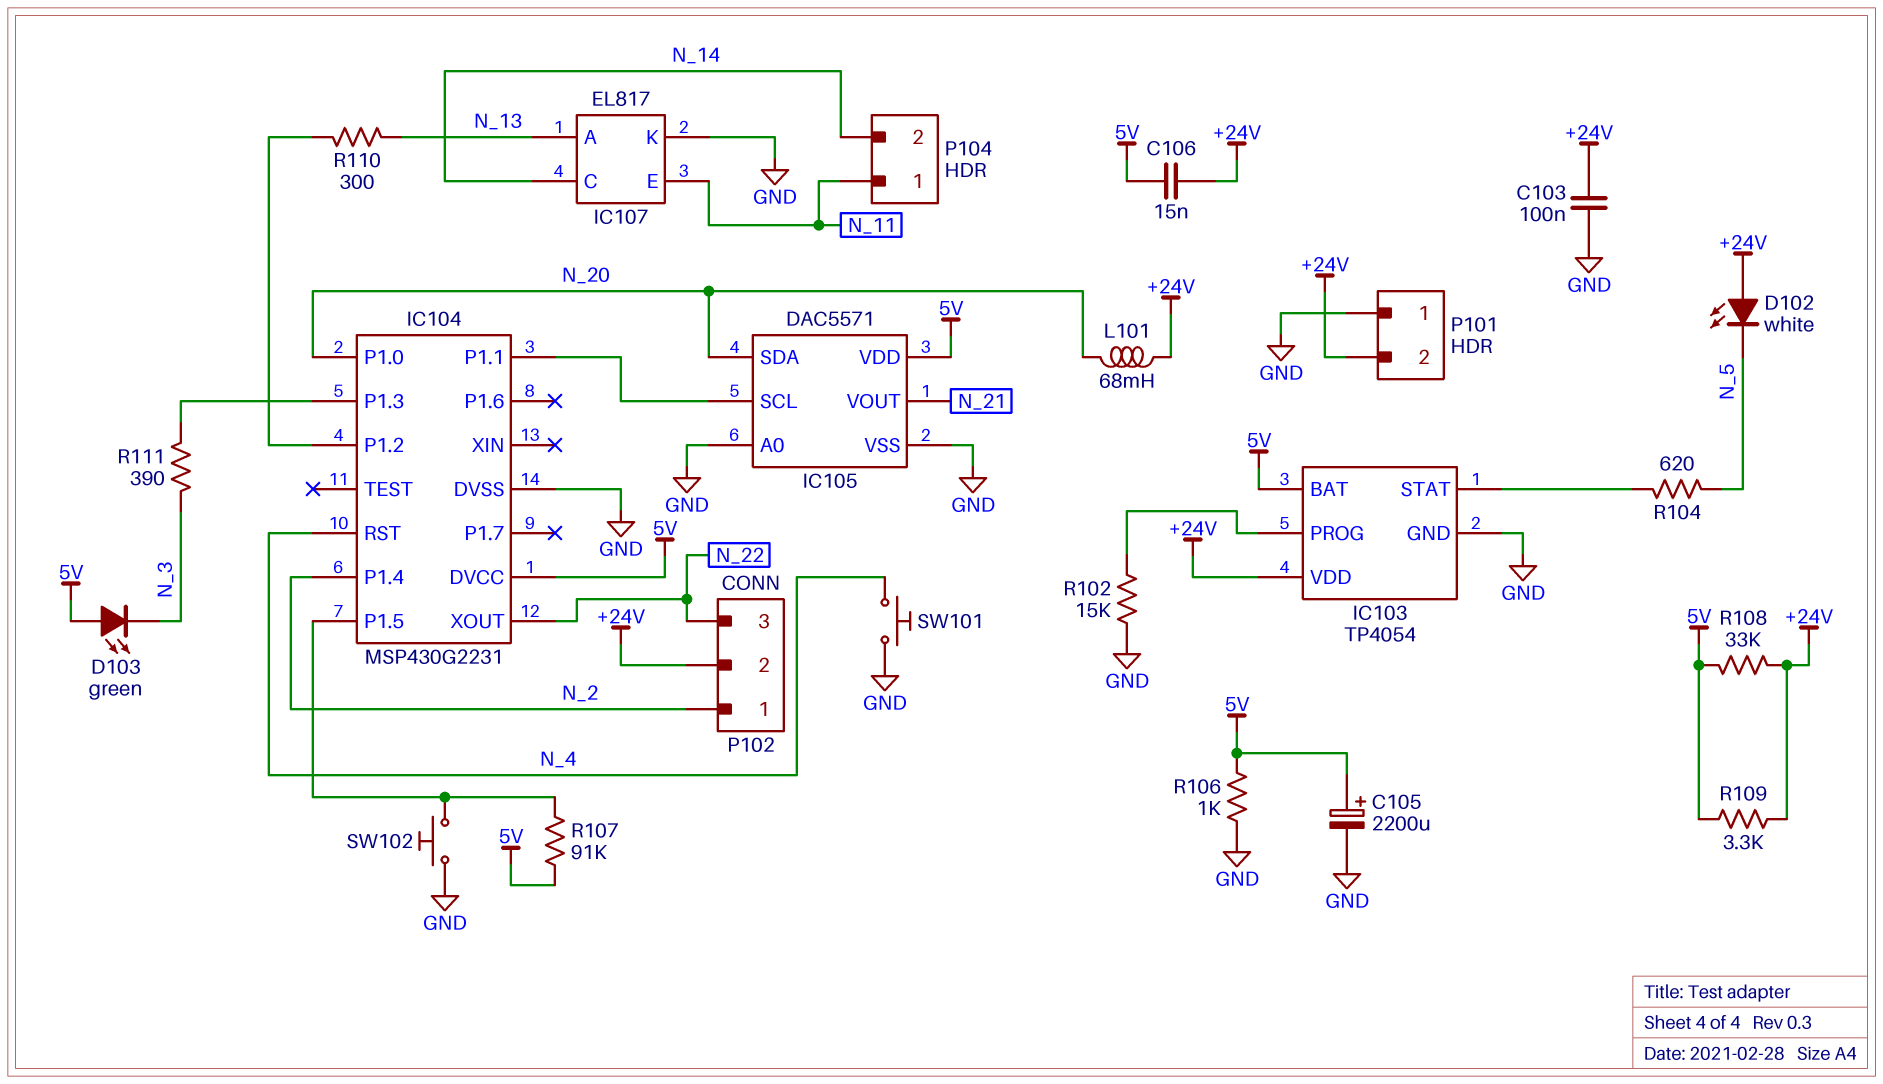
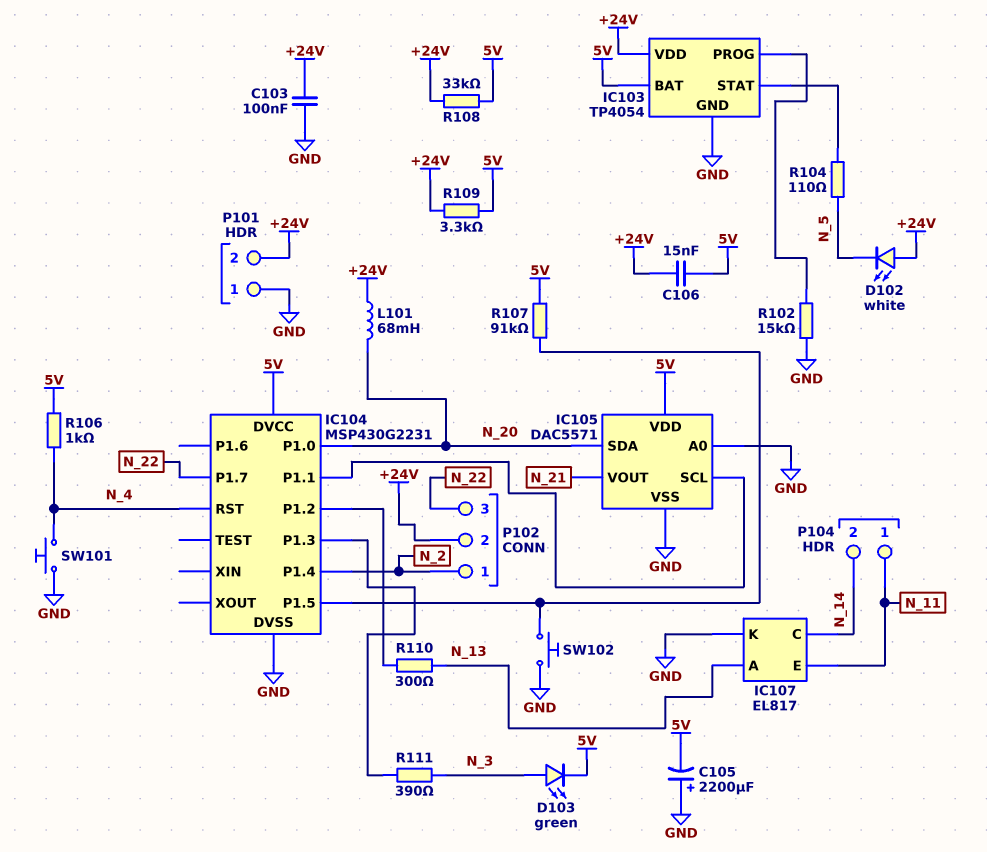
C105: 2200uF (plus 5V, minus GND) -> 2200uF (plus GND, minus 5V)
D103: LED green (A 5V, K N_3) -> LED green (A N_3, K 5V)
IC104 pin P1.7: none -> N_22
IC104 pin XOUT: N_22 -> none
R104: 620 (IC103/STAT, N_5) -> 110 (IC103/STAT, N_5)
R106: 1k (5V, GND) -> 1k (5V, N_4)

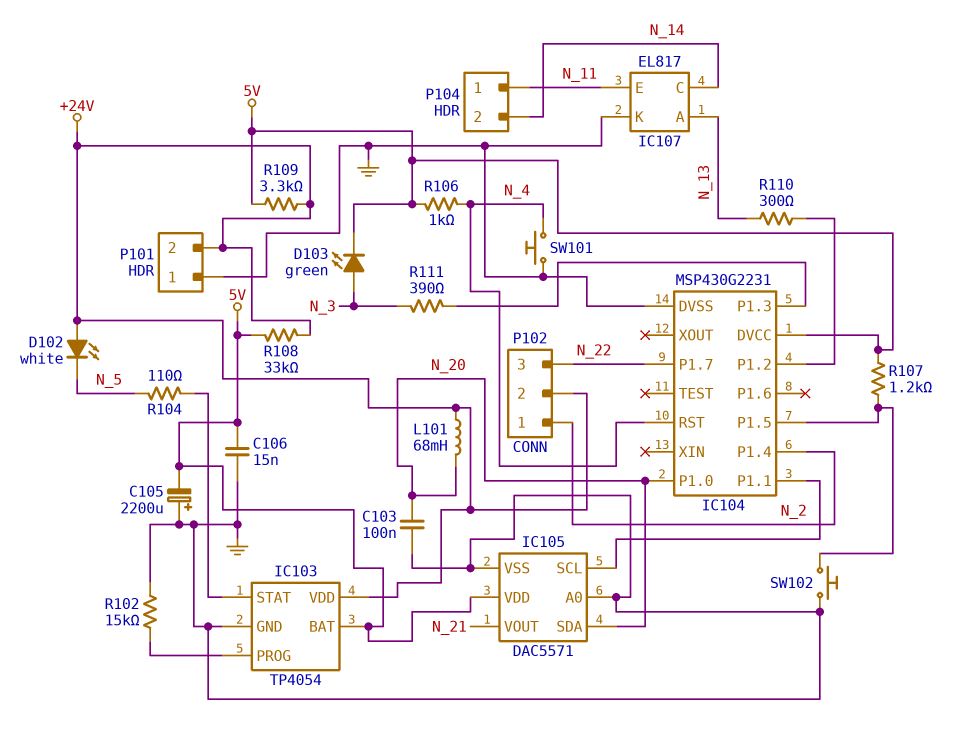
C103: 100nF (+24V, GND) -> 100nF (GND, N_20)
C106: 15nF (+24V, 5V) -> 15nF (5V, GND)
R107: 91k (5V, IC104/P1.5) -> 1.2k (5V, IC104/P1.5)

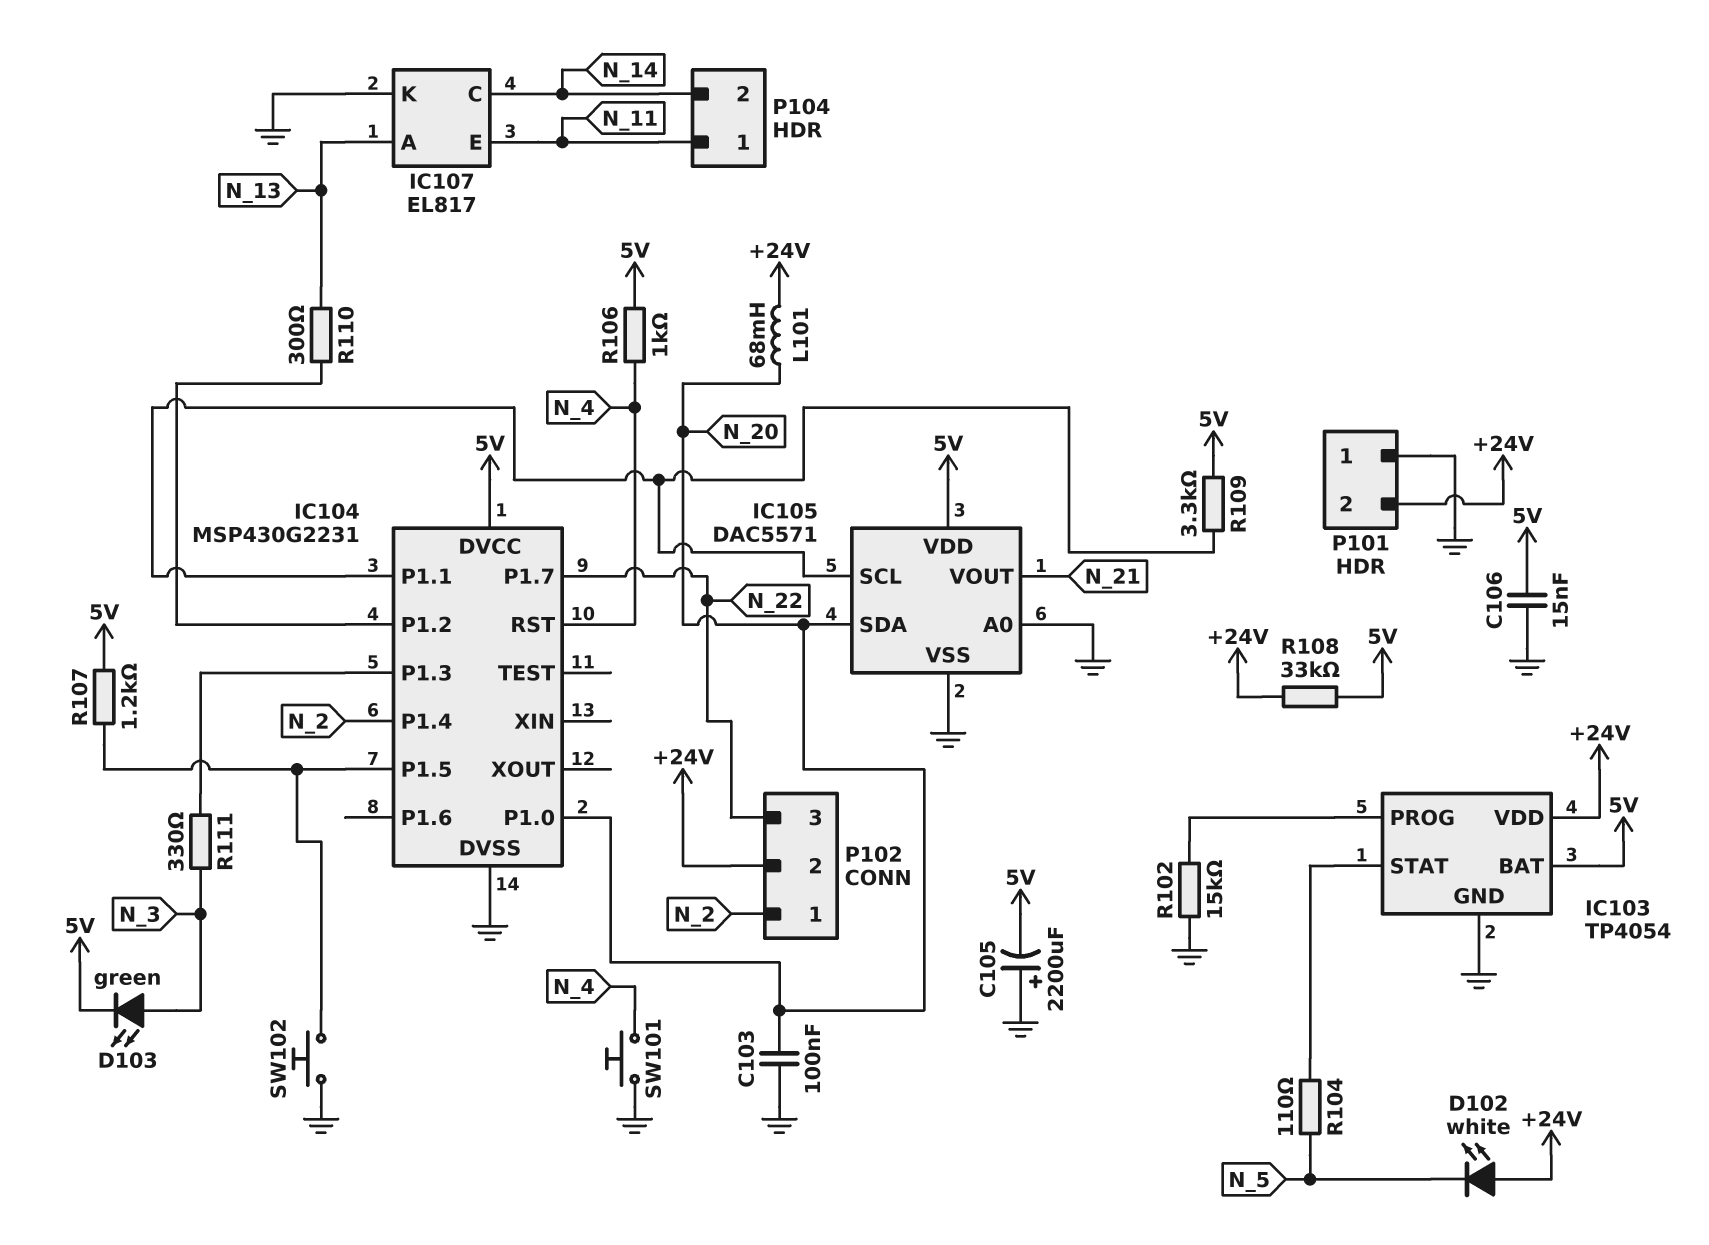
R109: 3.3k (+24V, 5V) -> 3.3k (5V, IC104/P1.1)
R111: 390 (IC104/P1.3, N_3) -> 330 (IC104/P1.3, N_3)

